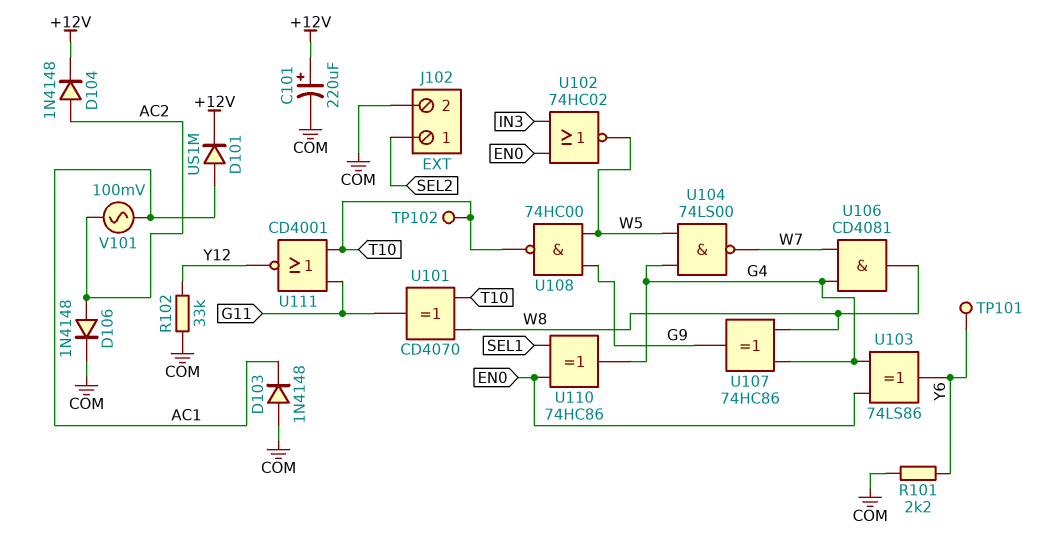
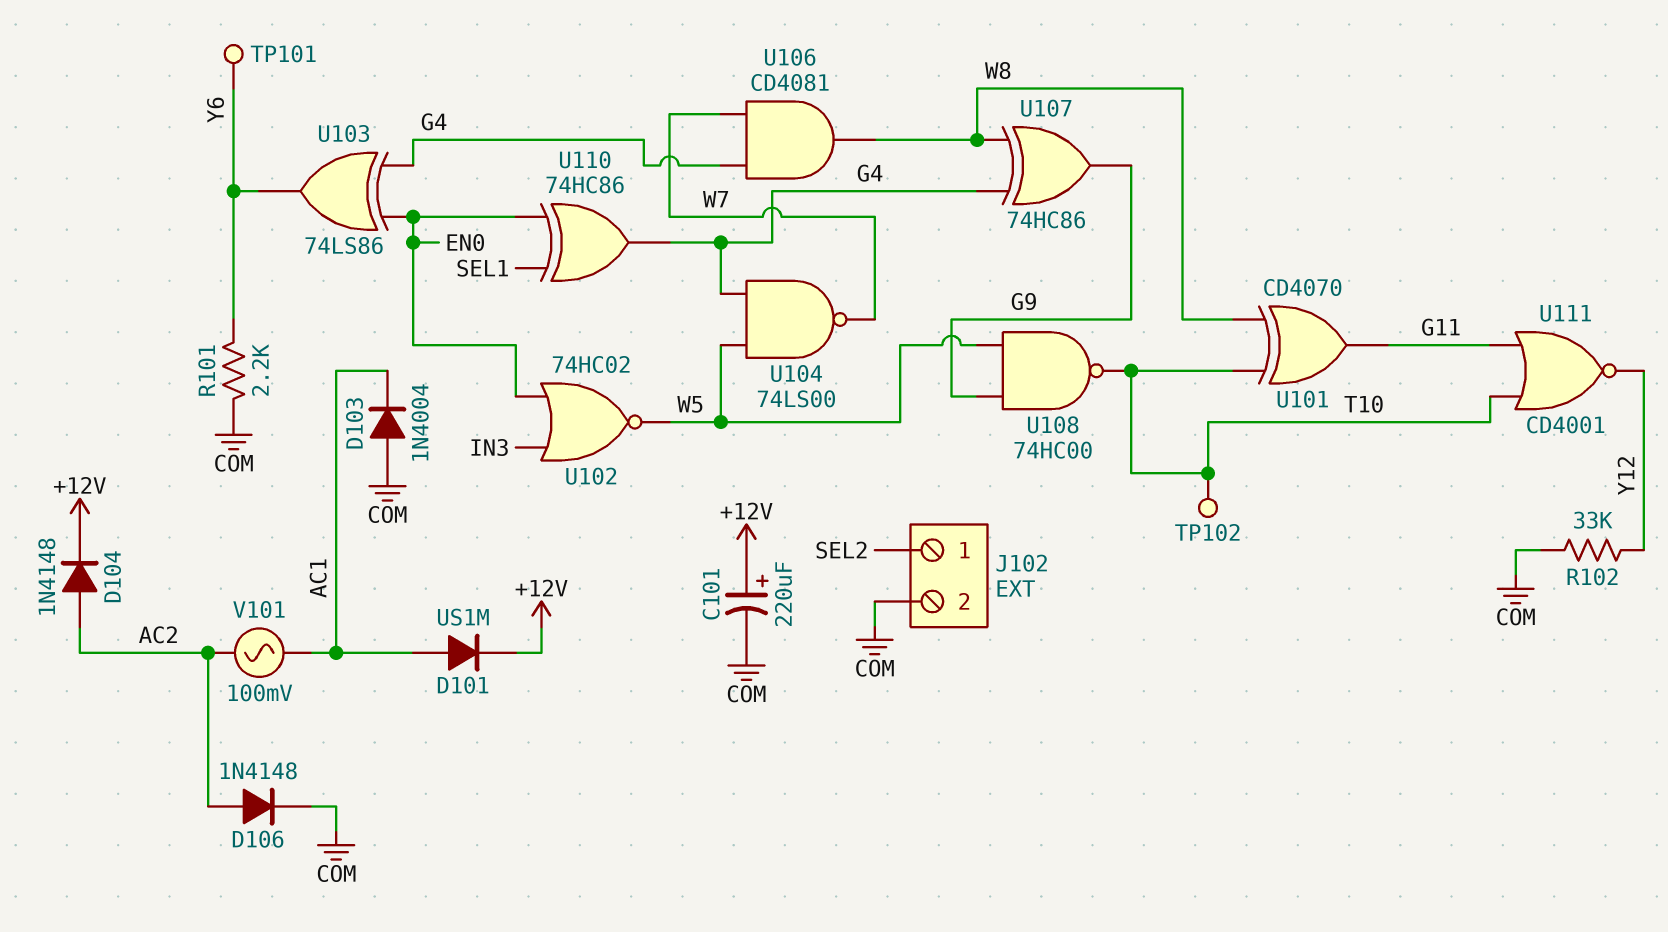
D103: diode 1N4148 (A COM, K AC1) -> diode 1N4004 (A COM, K AC1)

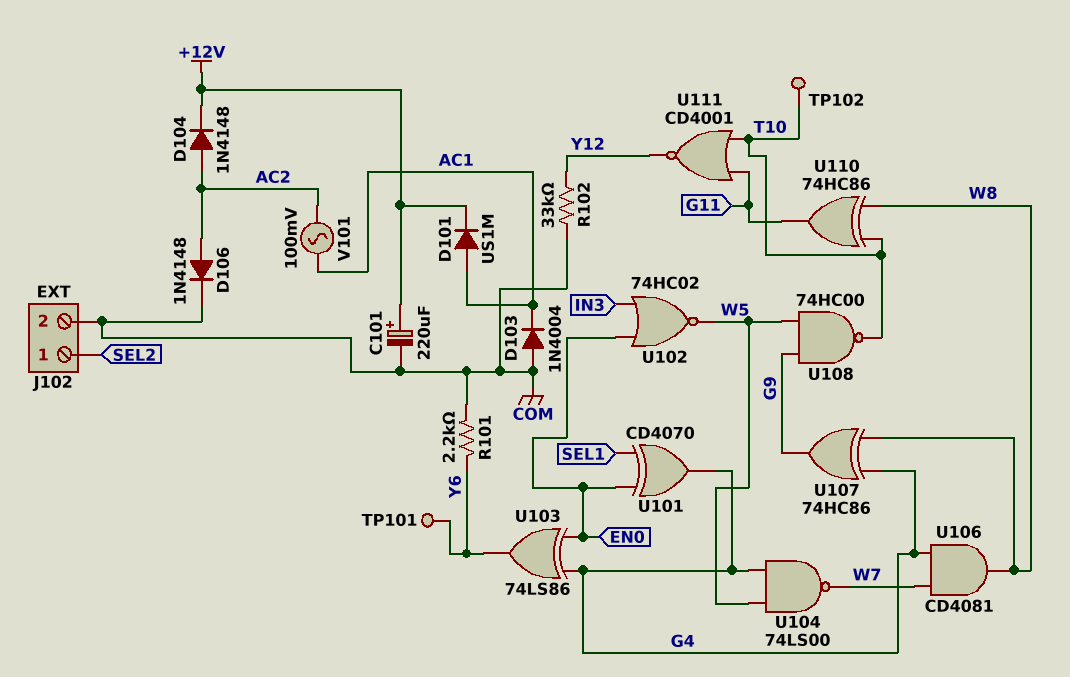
U101: XOR CD4070 (in T10, in W8, out G11) -> XOR CD4070 (in EN0, in SEL1, out G4)
U110: XOR 74HC86 (in EN0, in SEL1, out G4) -> XOR 74HC86 (in T10, in W8, out G11)

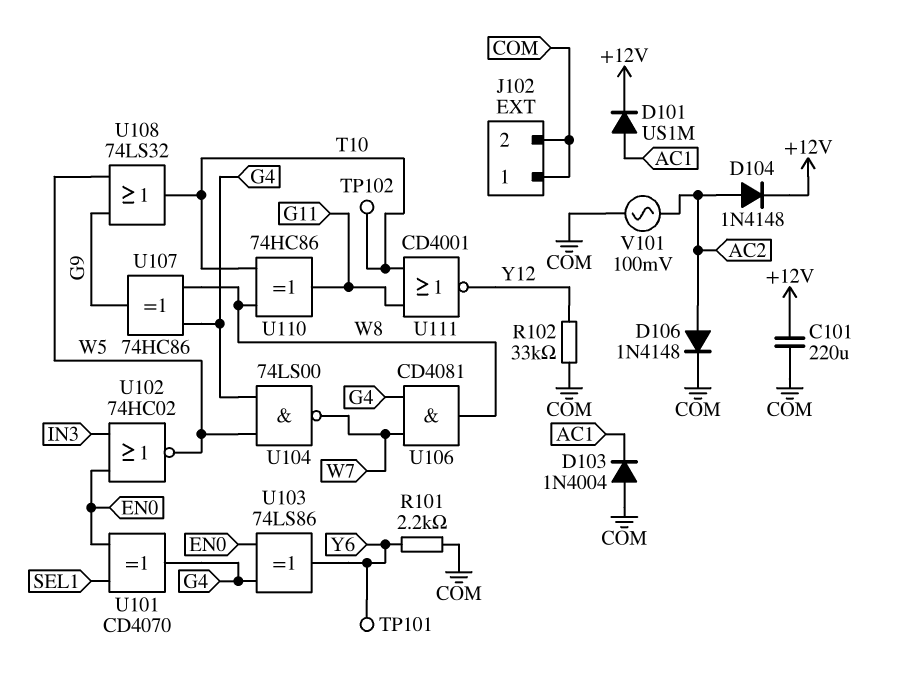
C101: 220uF (plus +12V, minus COM) -> 220uF (+12V, COM)
J102 pin 1: SEL2 -> COM
U108: NAND 74HC00 (in G9, in W5, out T10) -> OR 74LS32 (in G9, in W5, out T10)
V101: AC 100mV (AC1, AC2) -> AC 100mV (AC2, COM)

